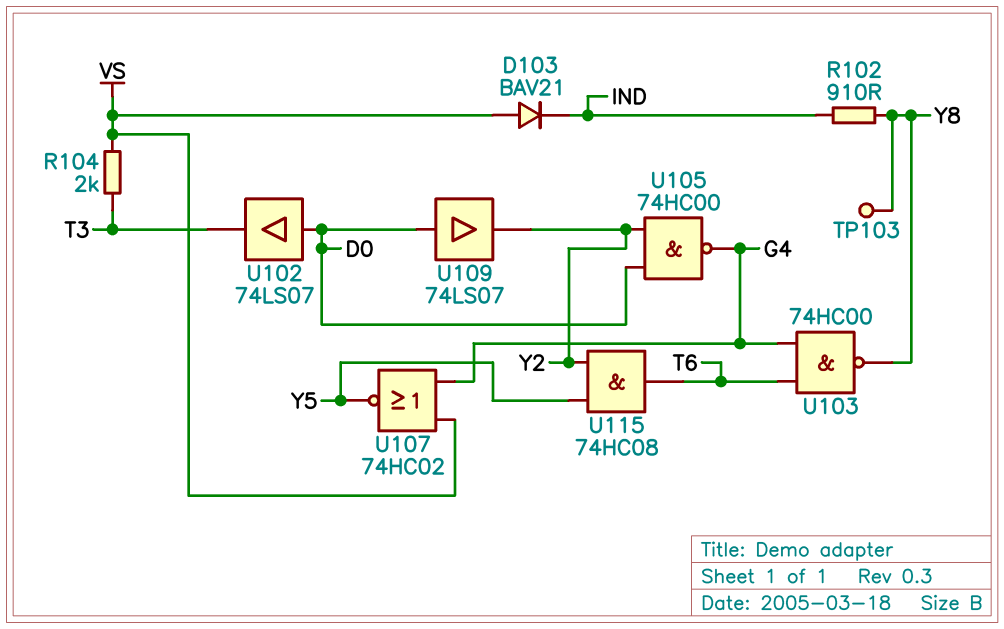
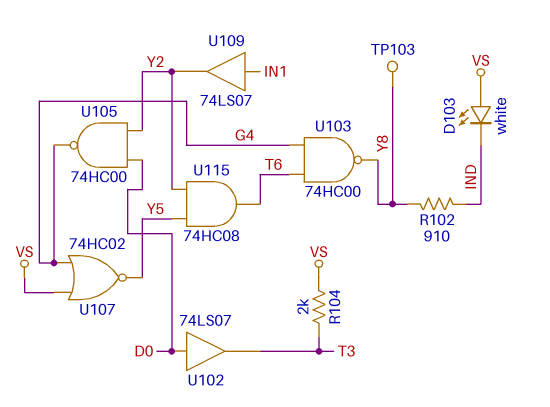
D103: diode BAV21 (A VS, K IND) -> LED white (A VS, K IND)
U109: buffer 74LS07 (in D0, out Y2) -> buffer 74LS07 (in IN1, out Y2)

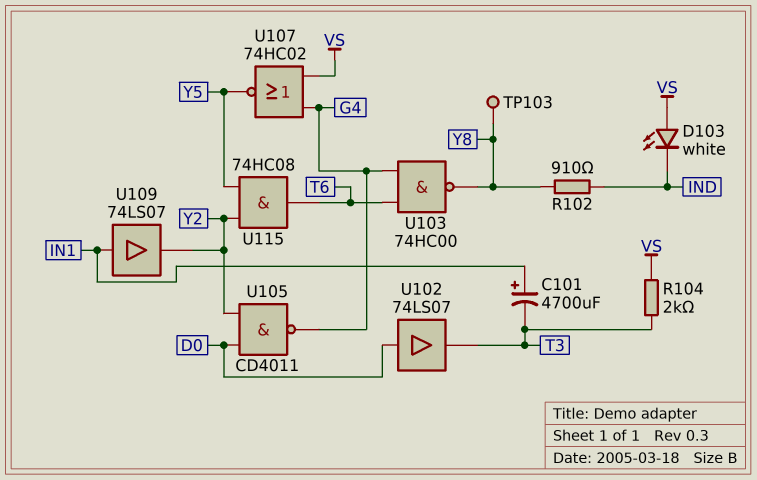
C101: none -> 4700uF (plus IN1, minus T3)
U105: NAND 74HC00 (in D0, in Y2, out G4) -> NAND CD4011 (in D0, in Y2, out G4)

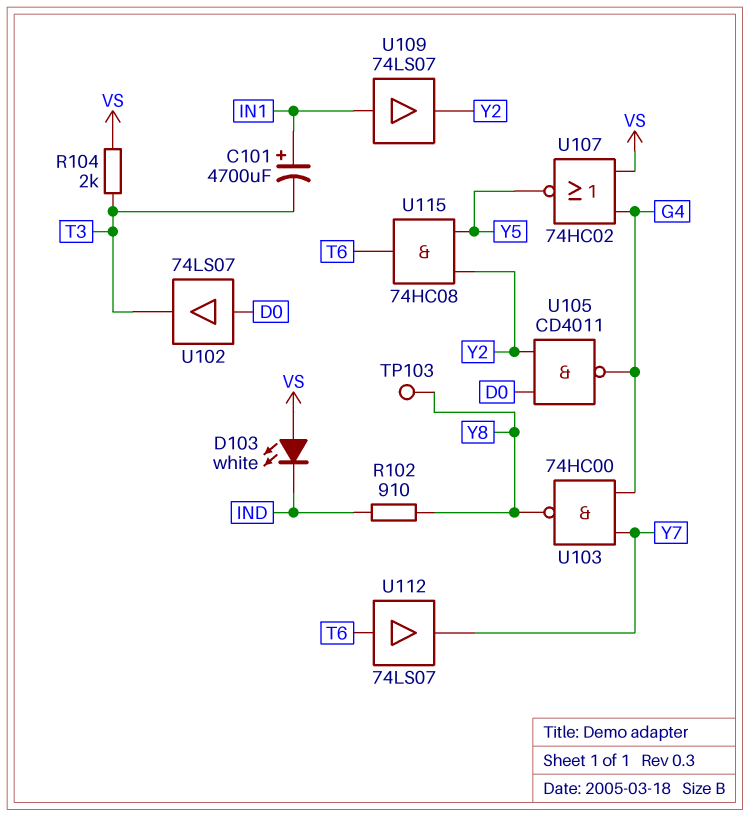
U103: NAND 74HC00 (in G4, in T6, out Y8) -> NAND 74HC00 (in G4, in Y7, out Y8)
U112: none -> buffer 74LS07 (in T6, out Y7)

